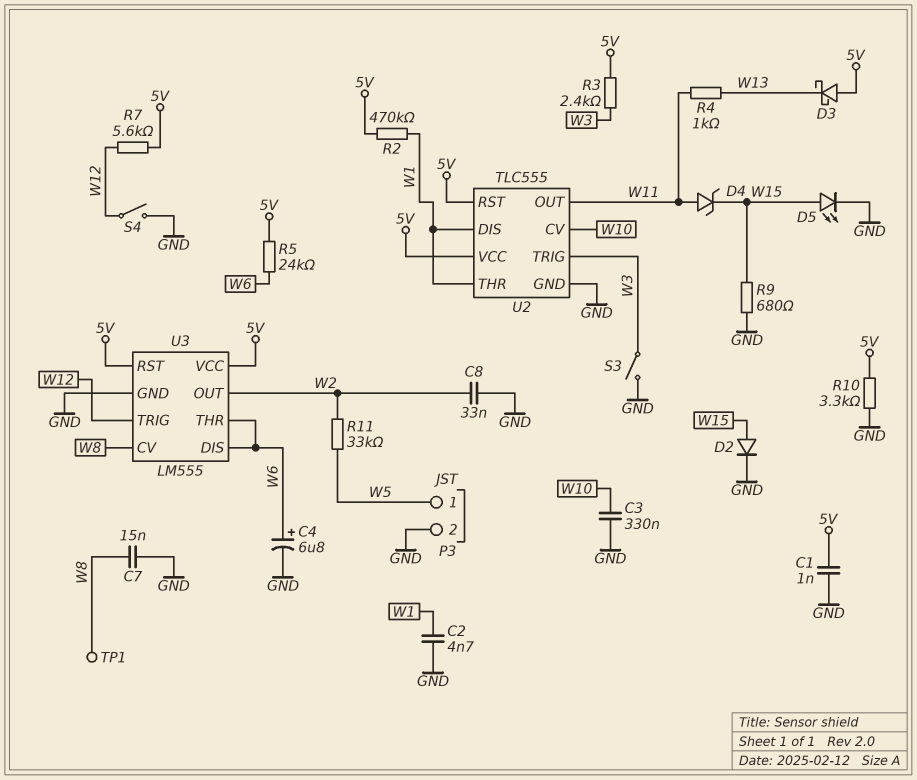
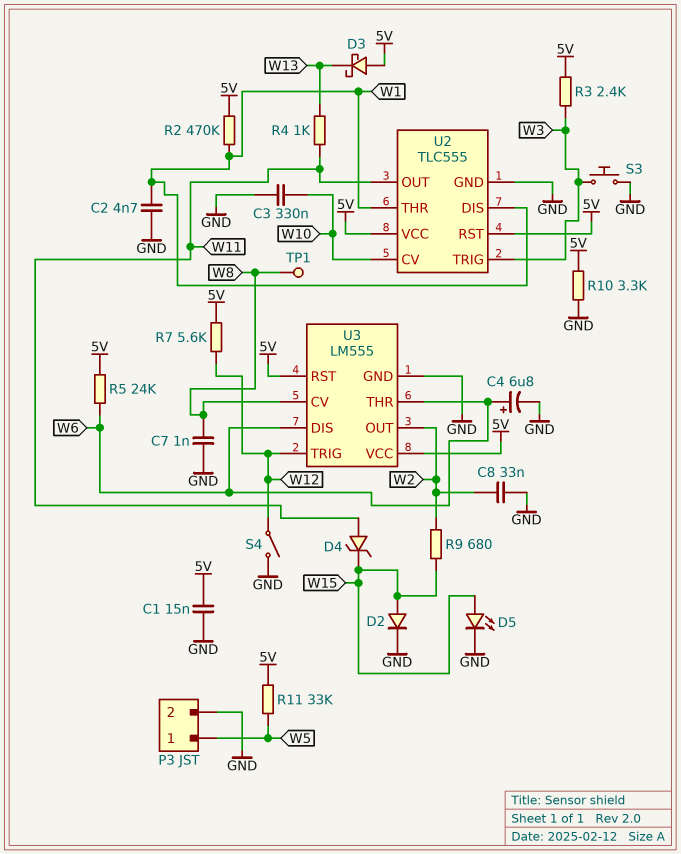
C1: 1nF (5V, GND) -> 15nF (5V, GND)
C7: 15nF (GND, W8) -> 1nF (GND, W8)
R9: 680 (GND, W15) -> 680 (W2, W15)
R11: 33k (W2, W5) -> 33k (5V, W5)
S3: switch (GND, W3) -> button (GND, W3)

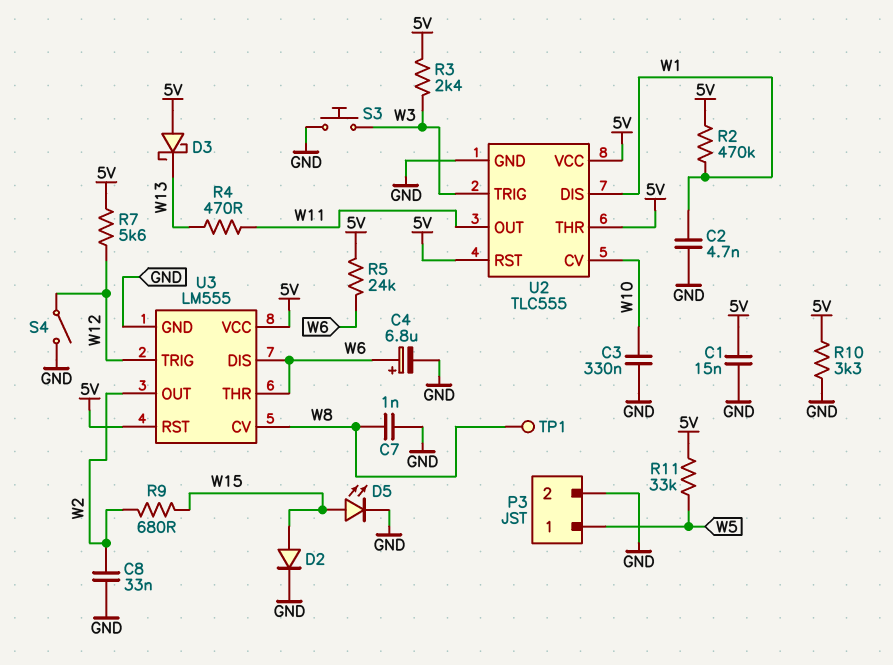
D4: zener (A W11, K W15) -> none
R4: 1k (W11, W13) -> 470 (W11, W13)
U2 pin THR: W1 -> 5V

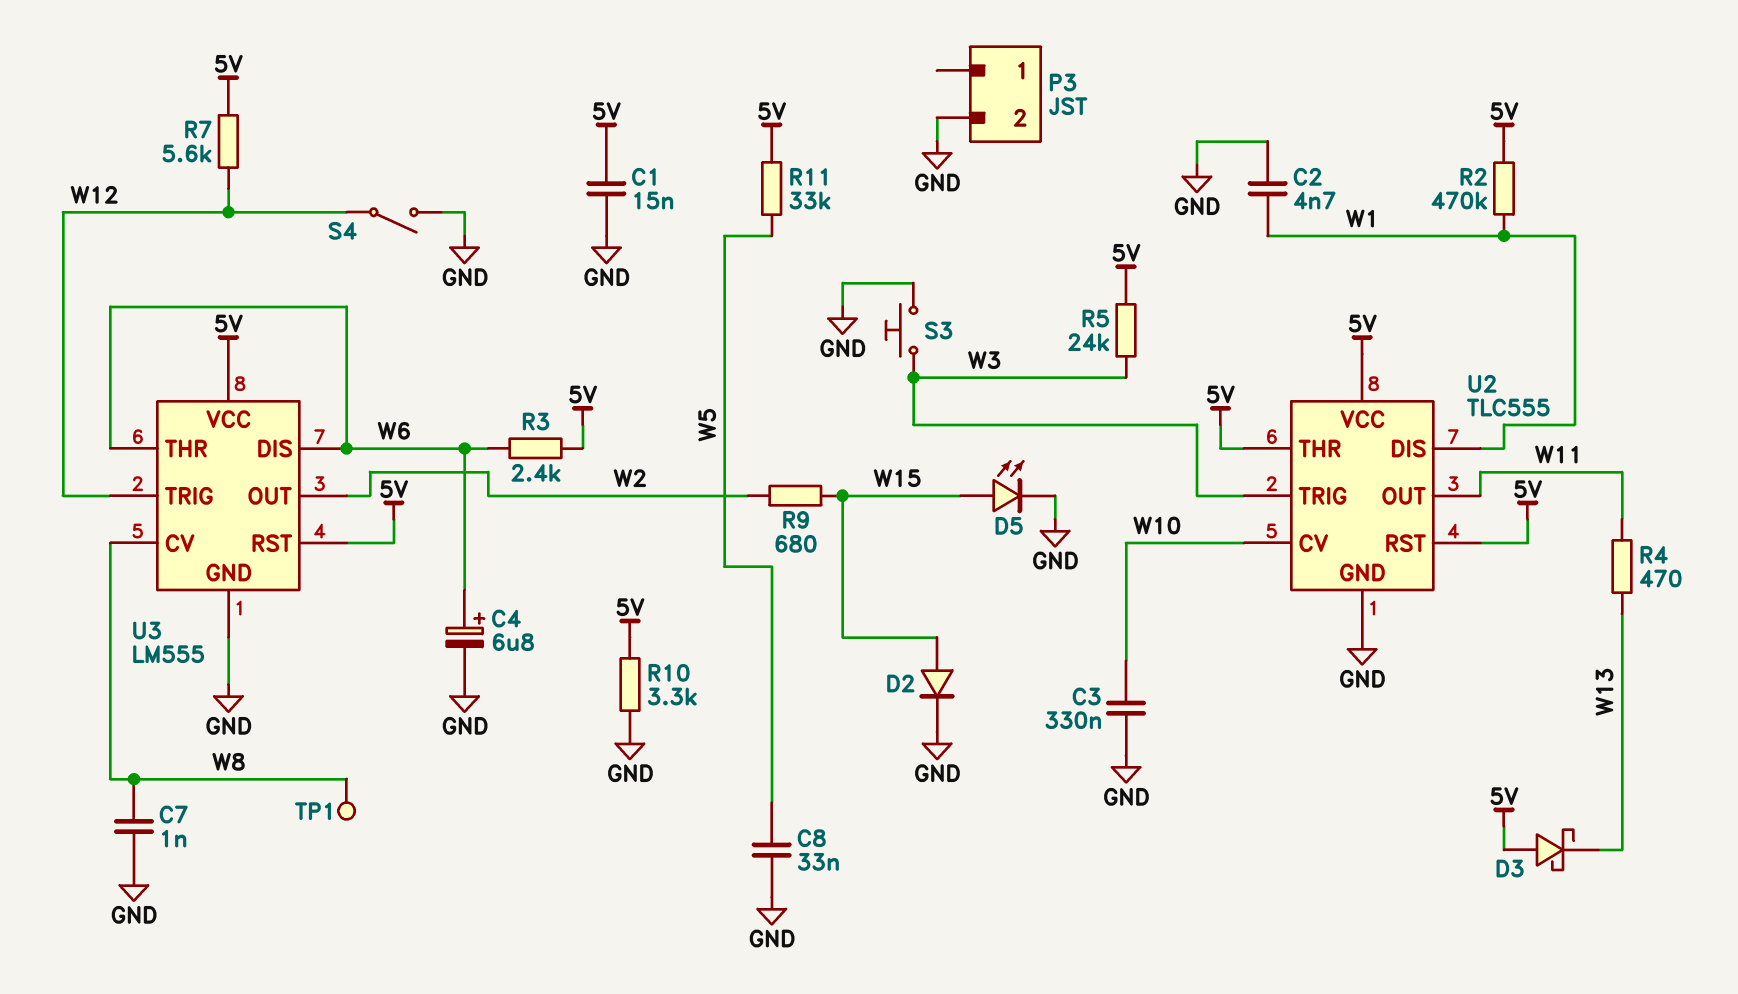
C8: 33nF (GND, W2) -> 33nF (GND, W5)
P3 pin 1: W5 -> none
R3: 2.4k (5V, W3) -> 2.4k (5V, W6)
R5: 24k (5V, W6) -> 24k (5V, W3)

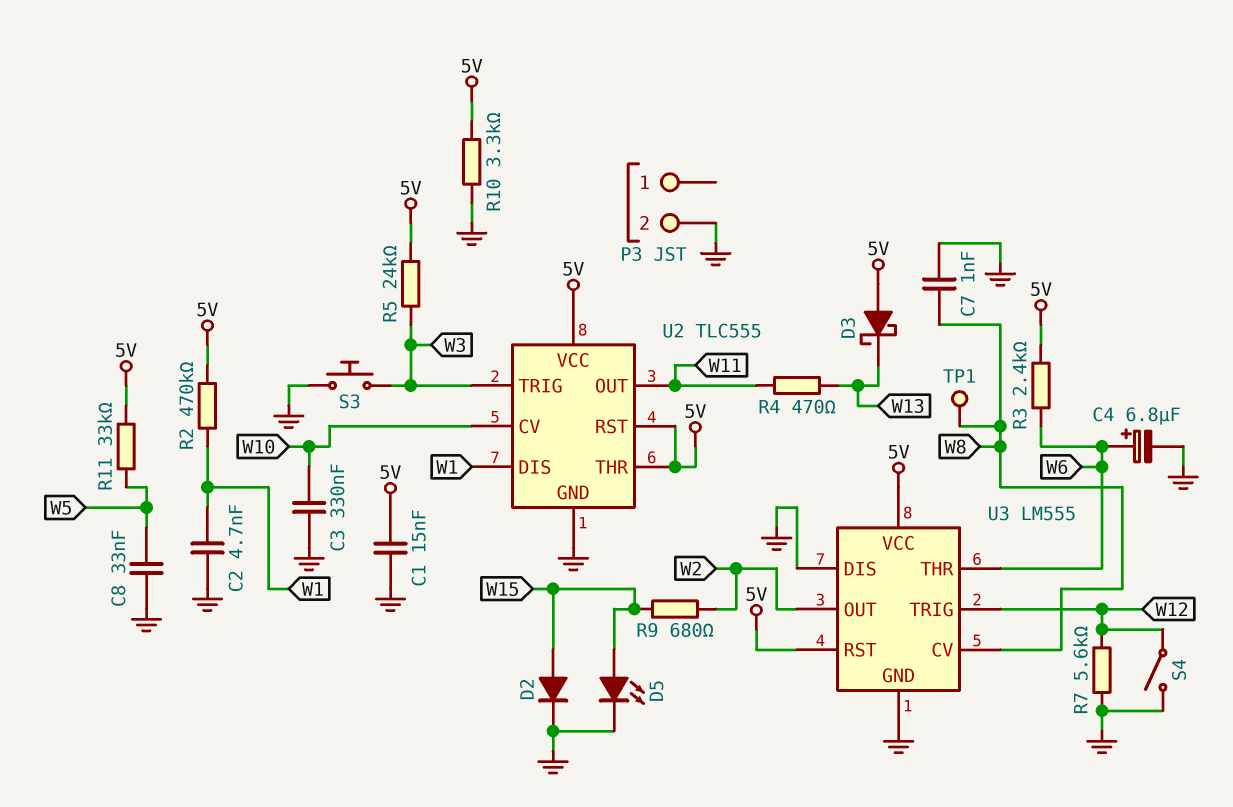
R7: 5.6k (5V, W12) -> 5.6k (GND, W12)
U3 pin DIS: W6 -> GND

